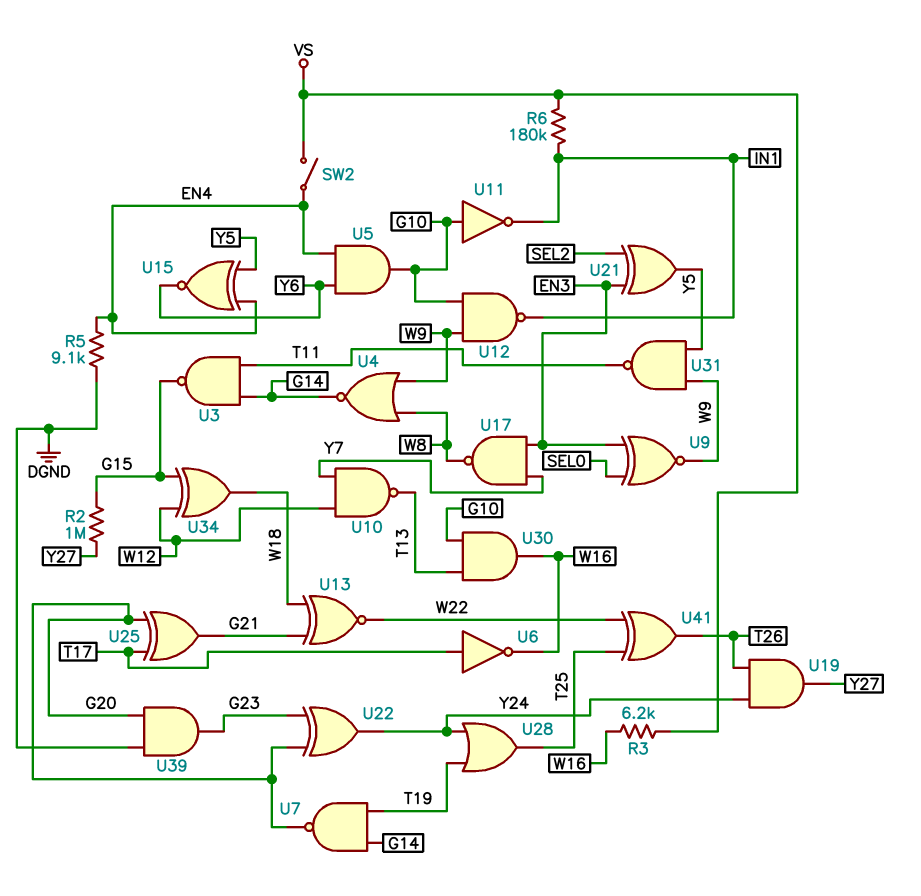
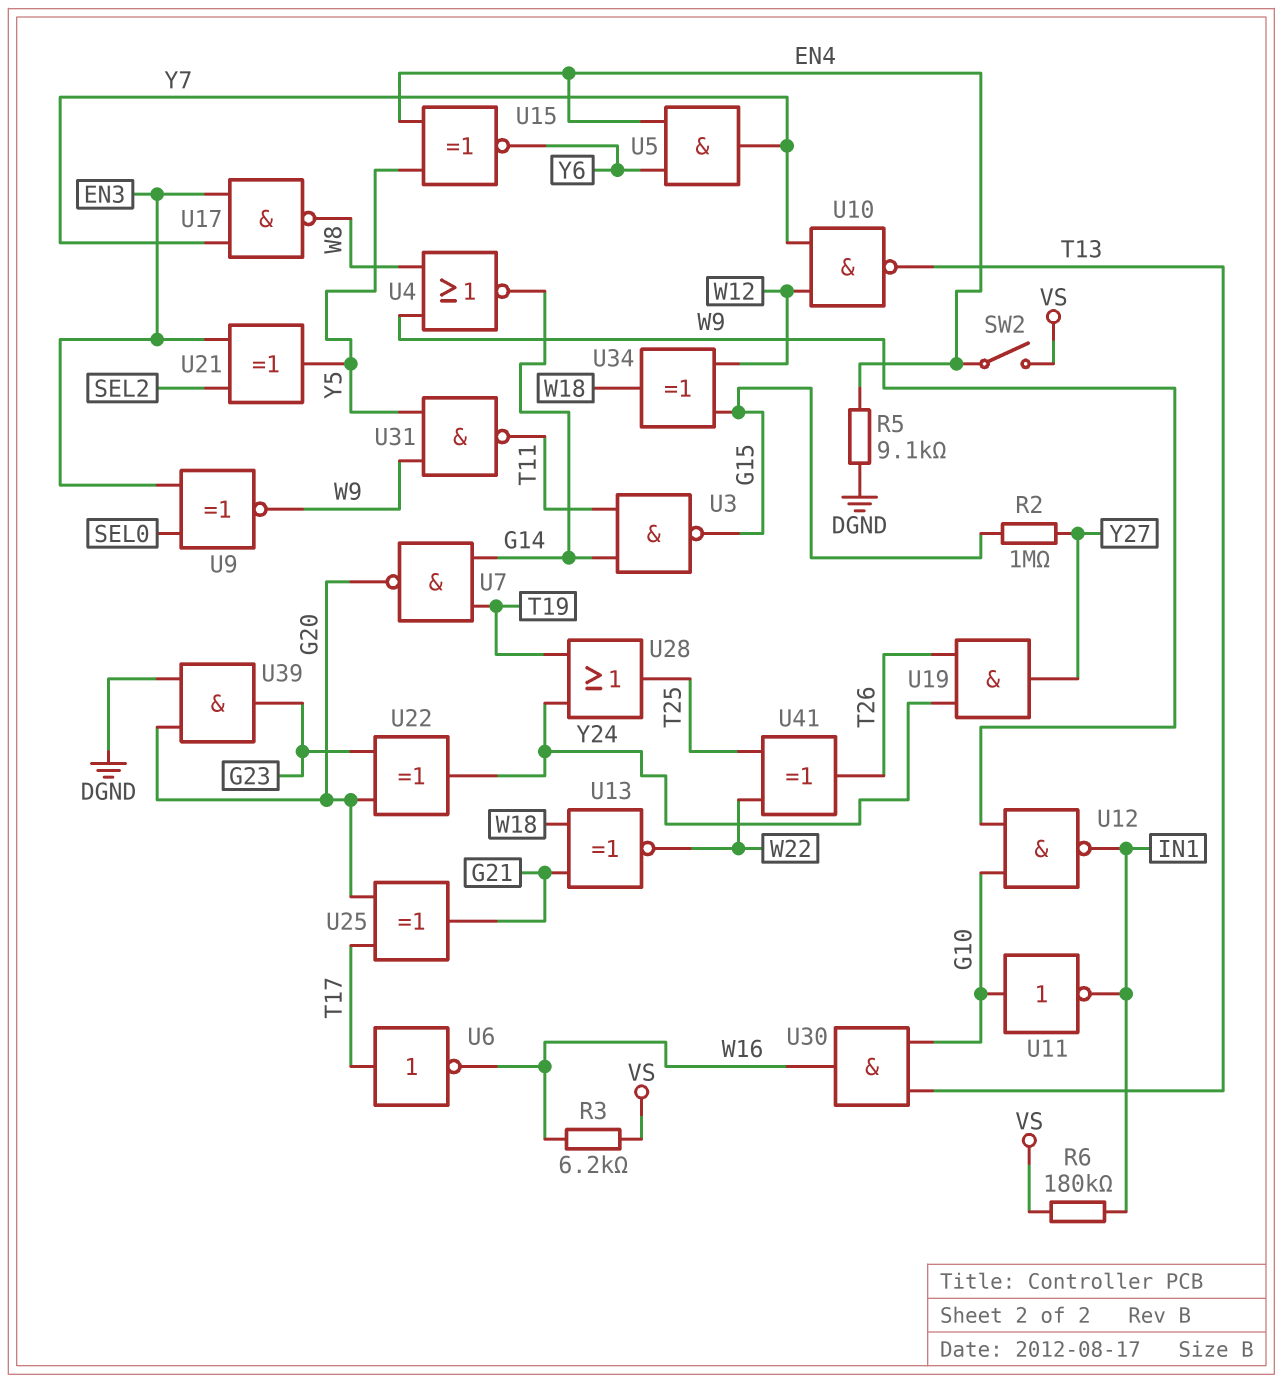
U5: AND (in EN4, in Y6, out G10) -> AND (in EN4, in Y6, out Y7)

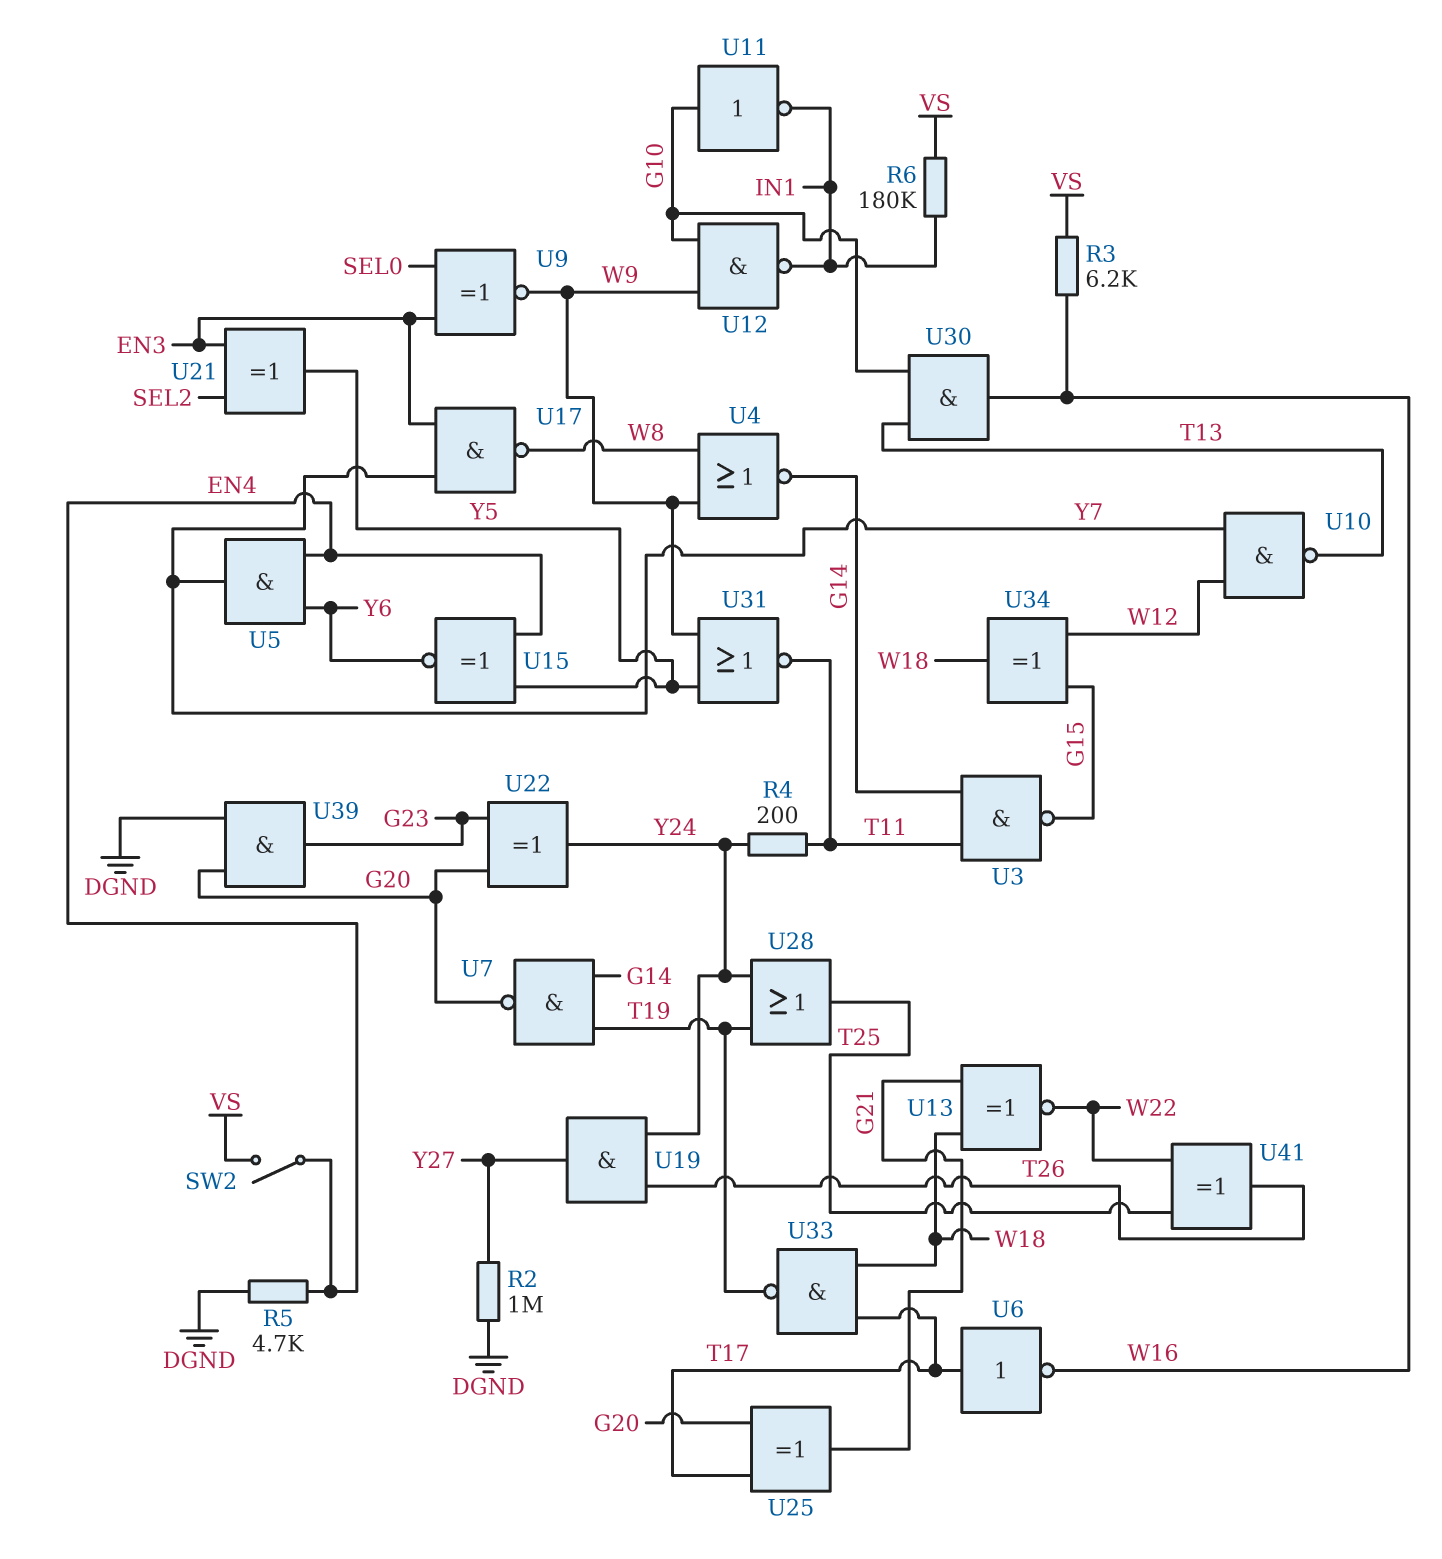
R2: 1M (G15, Y27) -> 1M (DGND, Y27)
R4: none -> 200 (T11, Y24)
R5: 9.1k (DGND, EN4) -> 4.7k (DGND, EN4)
U31: NAND (in W9, in Y5, out T11) -> NOR (in W9, in Y5, out T11)
U33: none -> NAND (in T17, in W18, out T19)

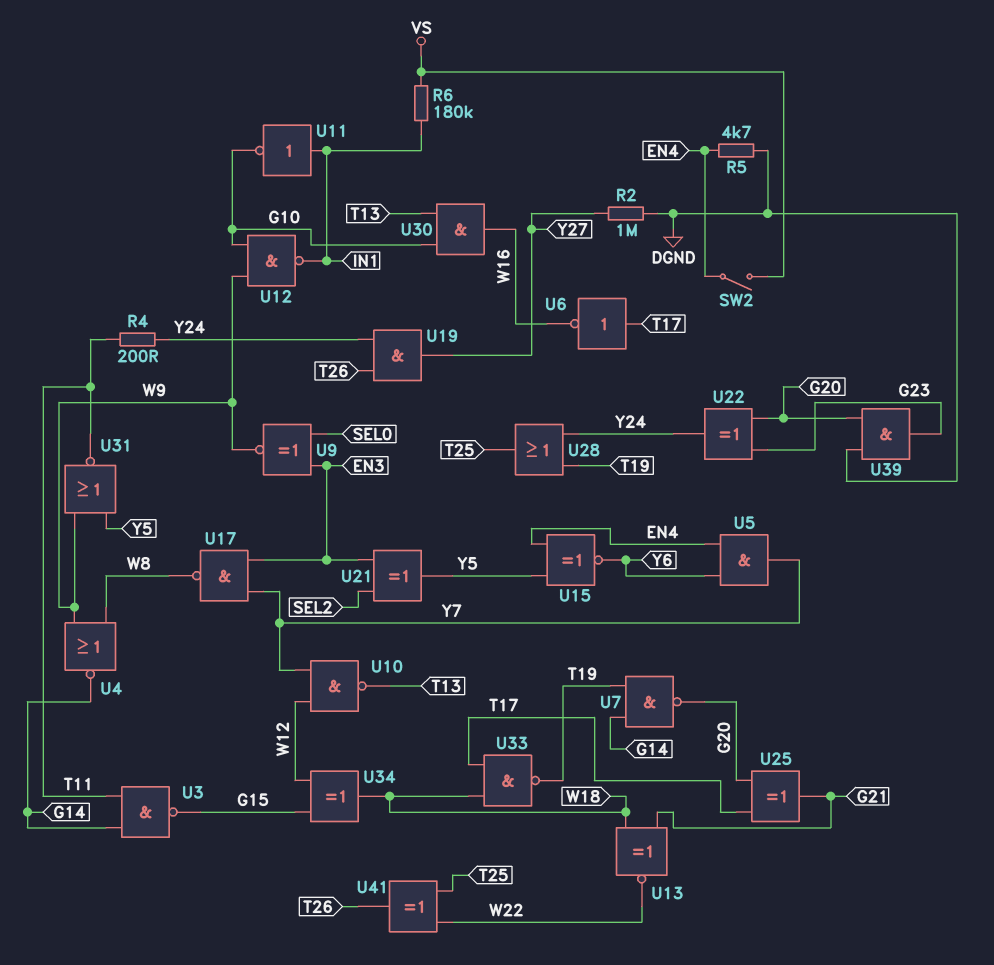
R3: 6.2k (VS, W16) -> none
U11: NOT (in G10, out IN1) -> NOT (in IN1, out G10)

